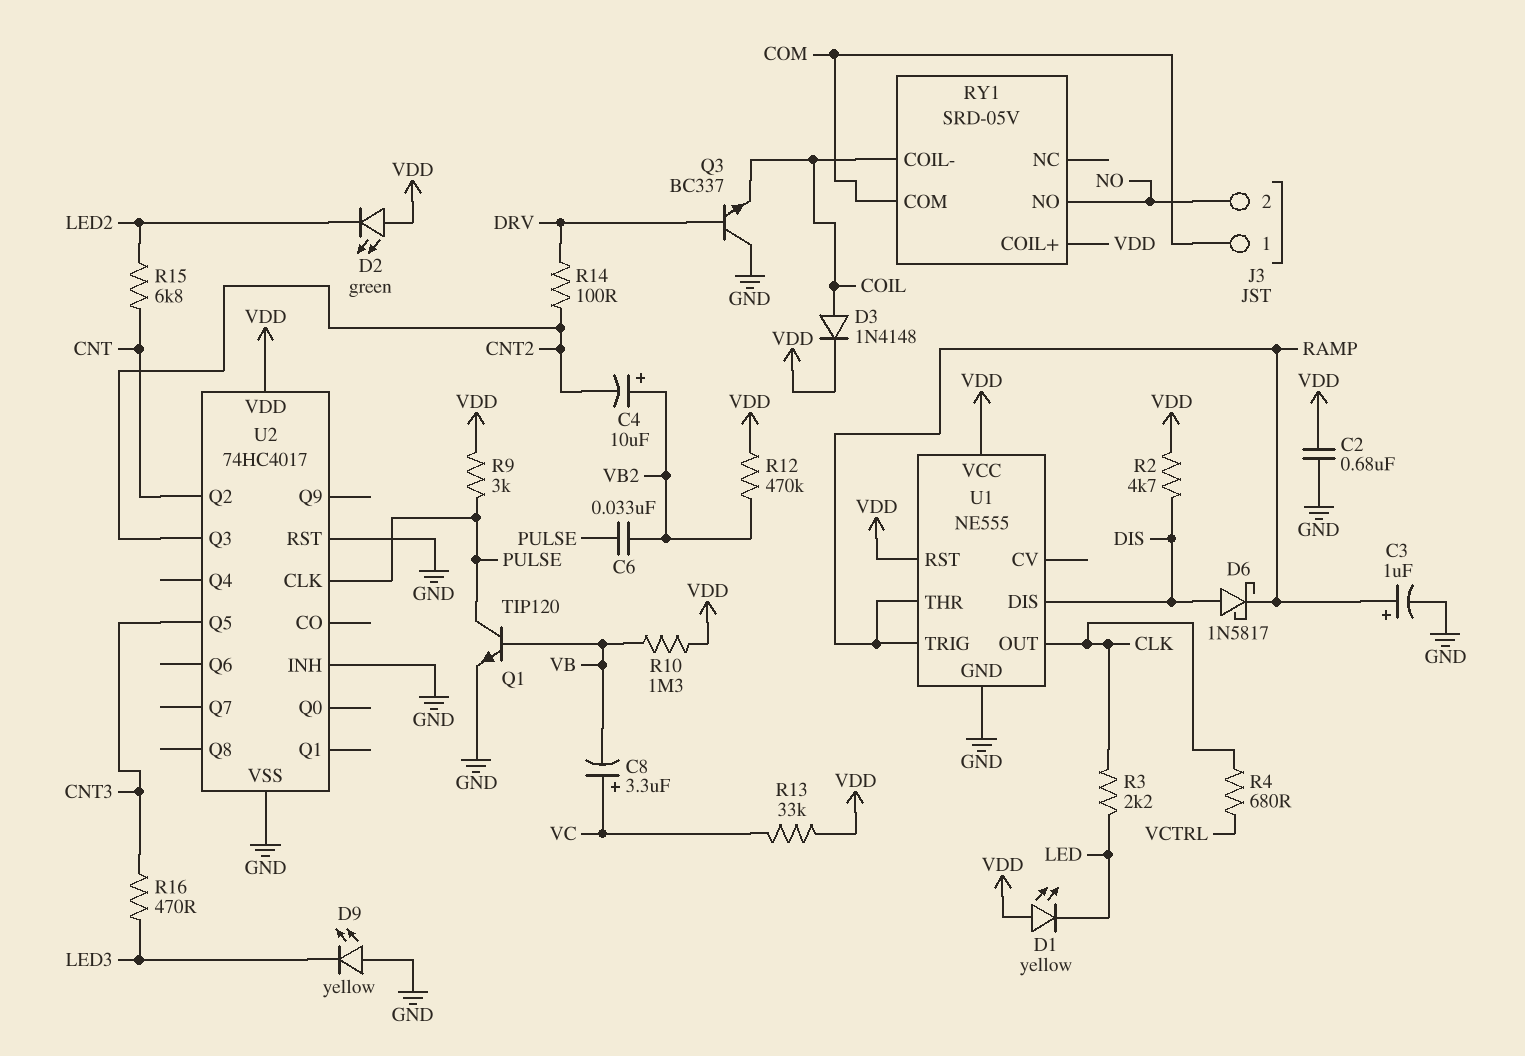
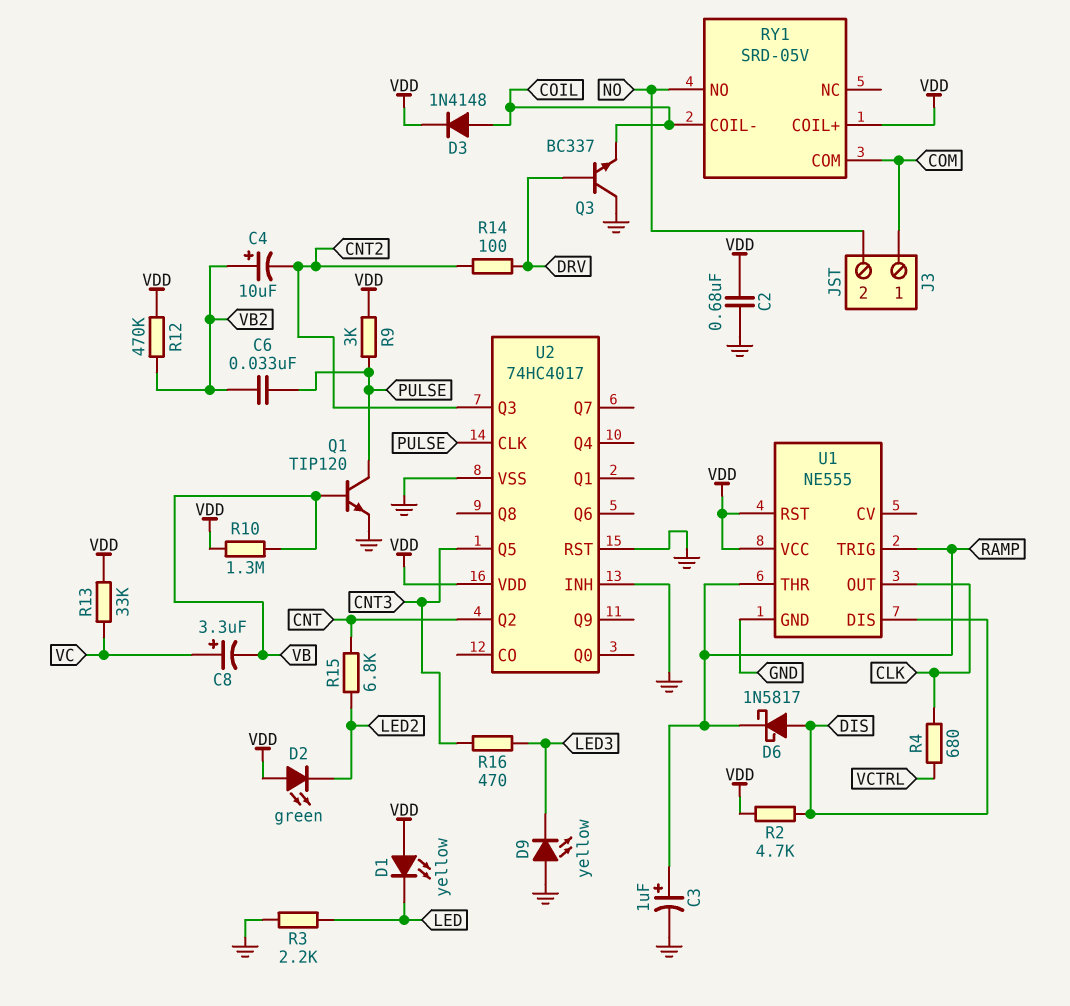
R3: 2.2k (CLK, LED) -> 2.2k (GND, LED)

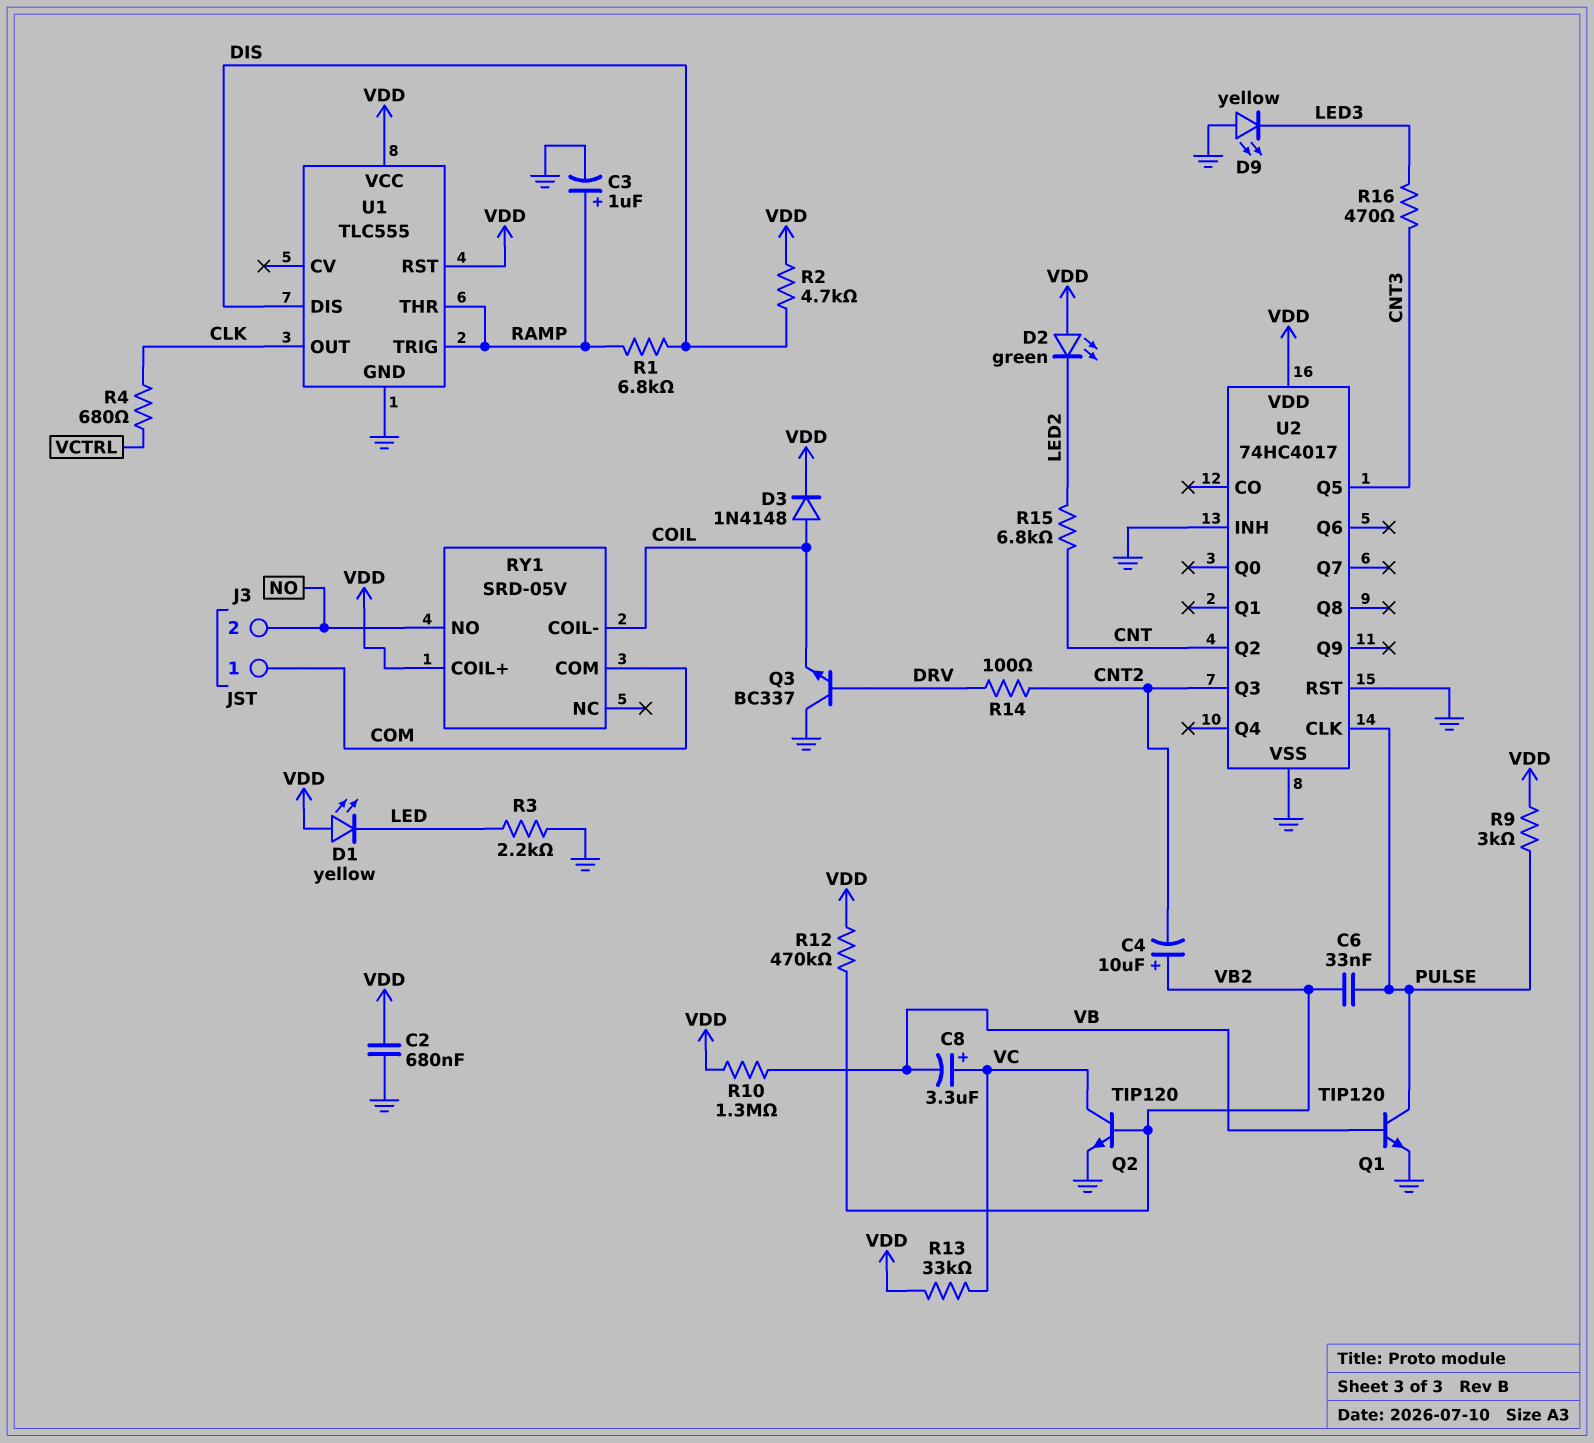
D6: schottky 1N5817 (A DIS, K RAMP) -> none
Q2: none -> NPN TIP120 (B VB2, C VC, E GND)
R1: none -> 6.8k (DIS, RAMP)
U1: NE555 -> TLC555

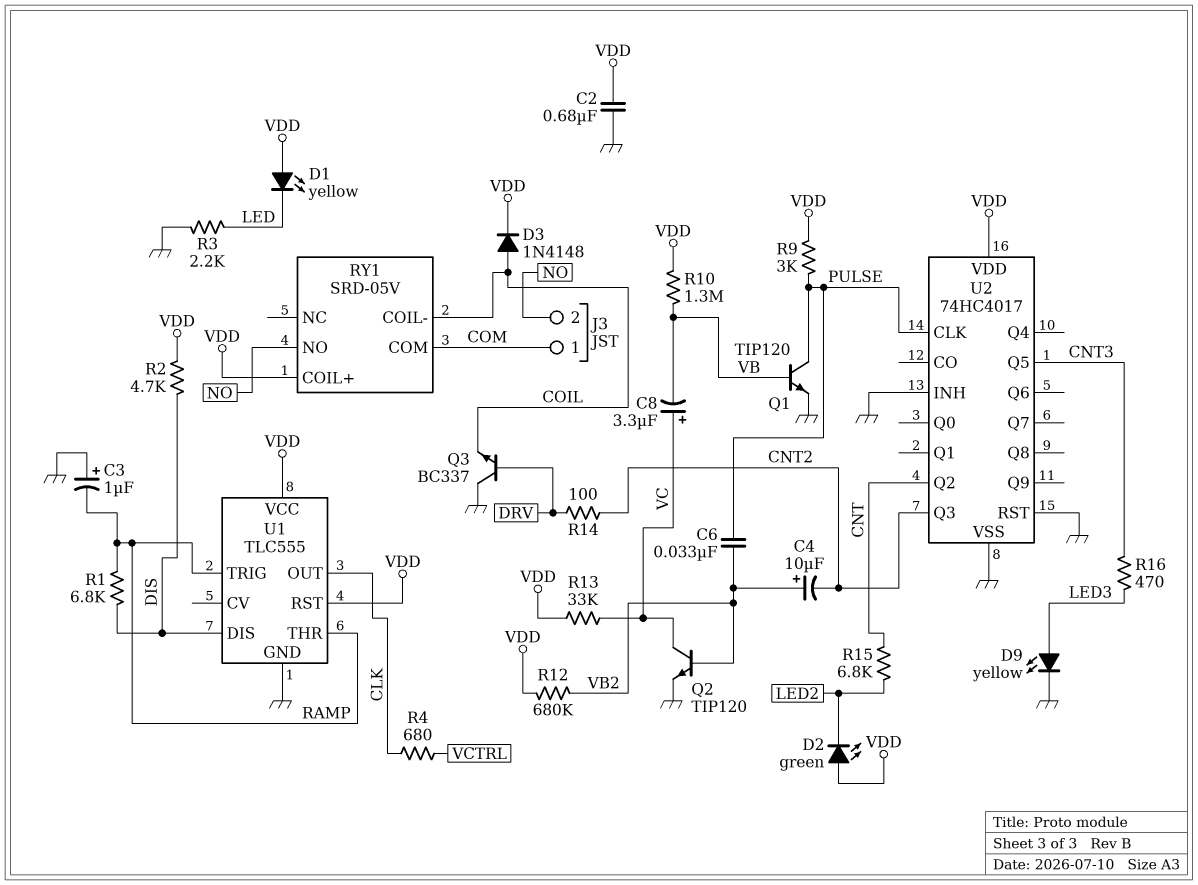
C3: 1uF (plus RAMP, minus GND) -> 1uF (plus GND, minus RAMP)
D9: LED yellow (A GND, K LED3) -> LED yellow (A LED3, K GND)
R12: 470k (VB2, VDD) -> 680k (VB2, VDD)

